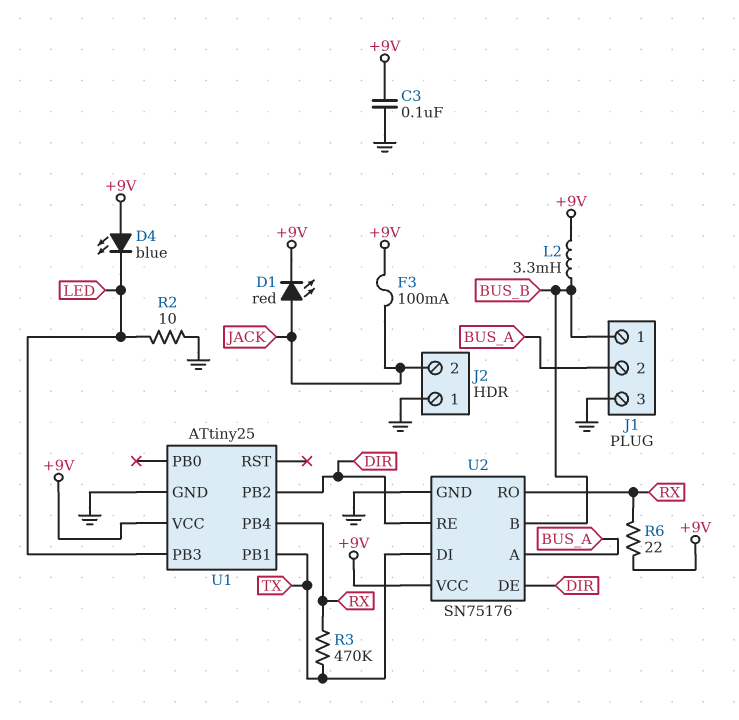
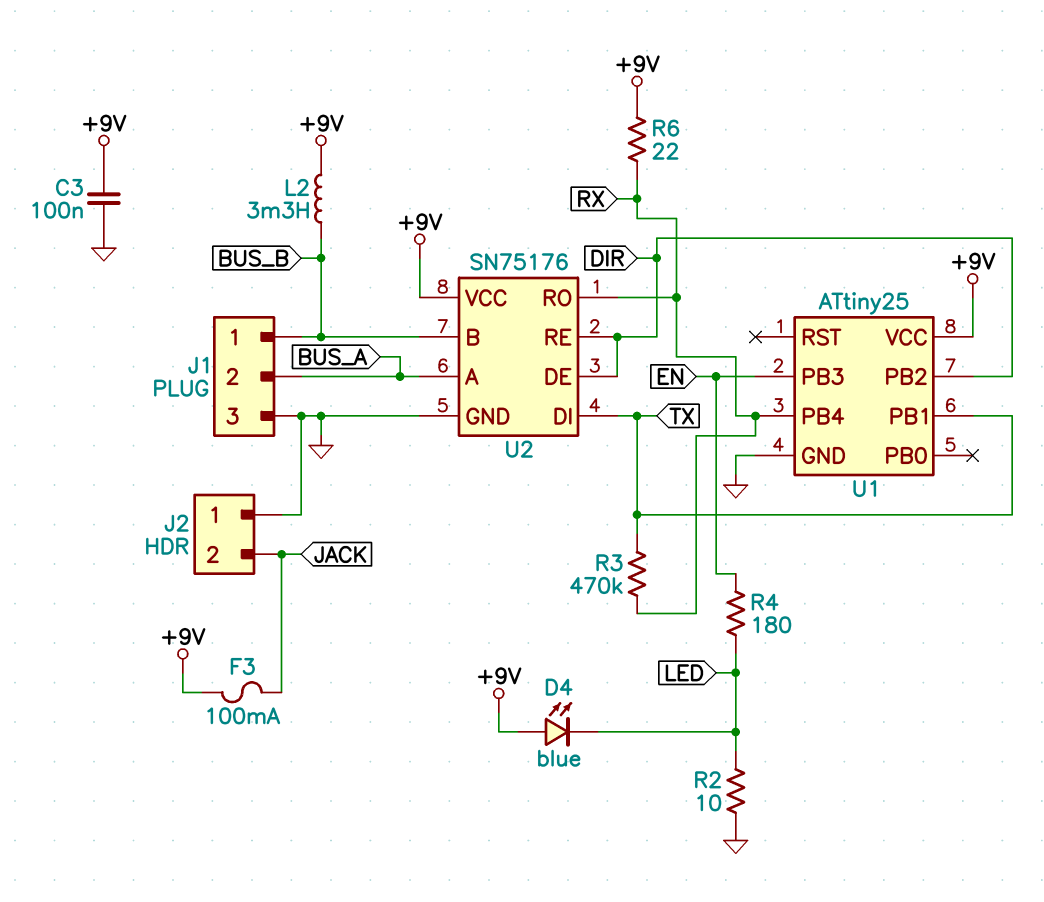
D1: LED red (A JACK, K +9V) -> none
R4: none -> 180 (EN, LED)
U1 pin PB3: LED -> EN

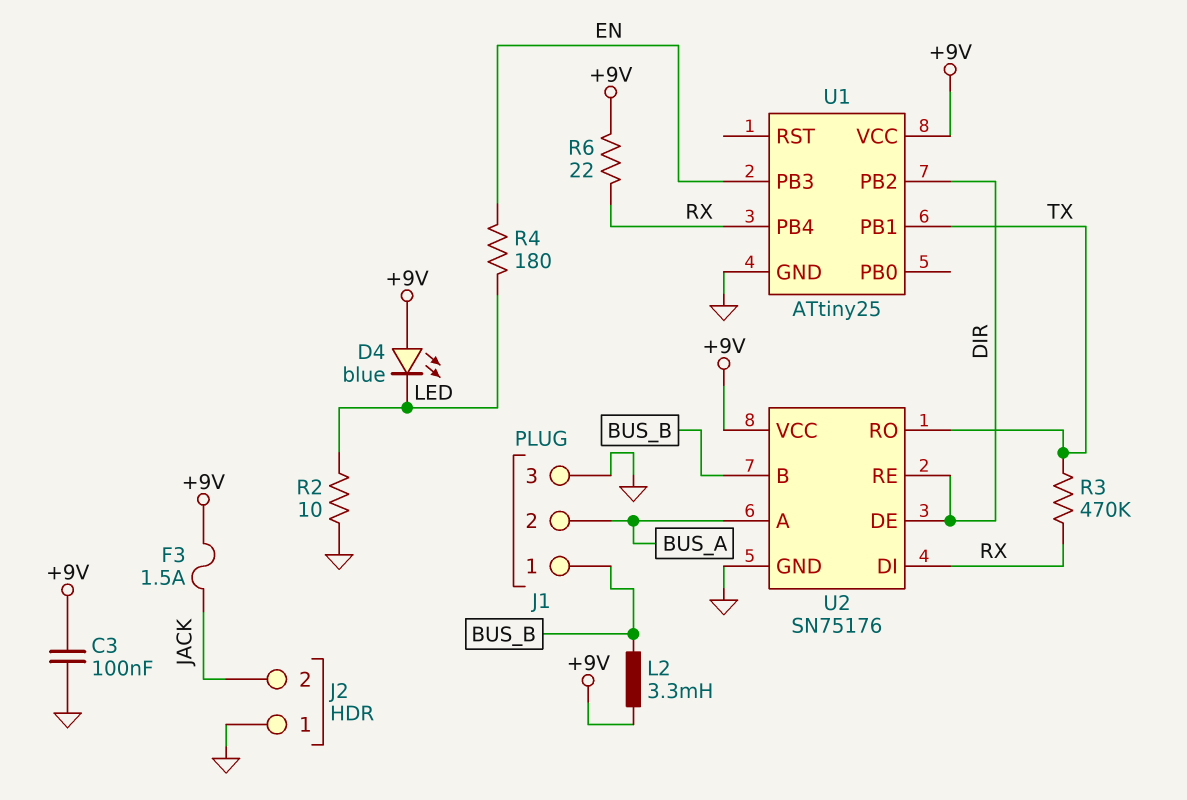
F3: 100mA (+9V, JACK) -> 1.5A (+9V, JACK)
U2 pin DI: TX -> RX
U2 pin RO: RX -> TX

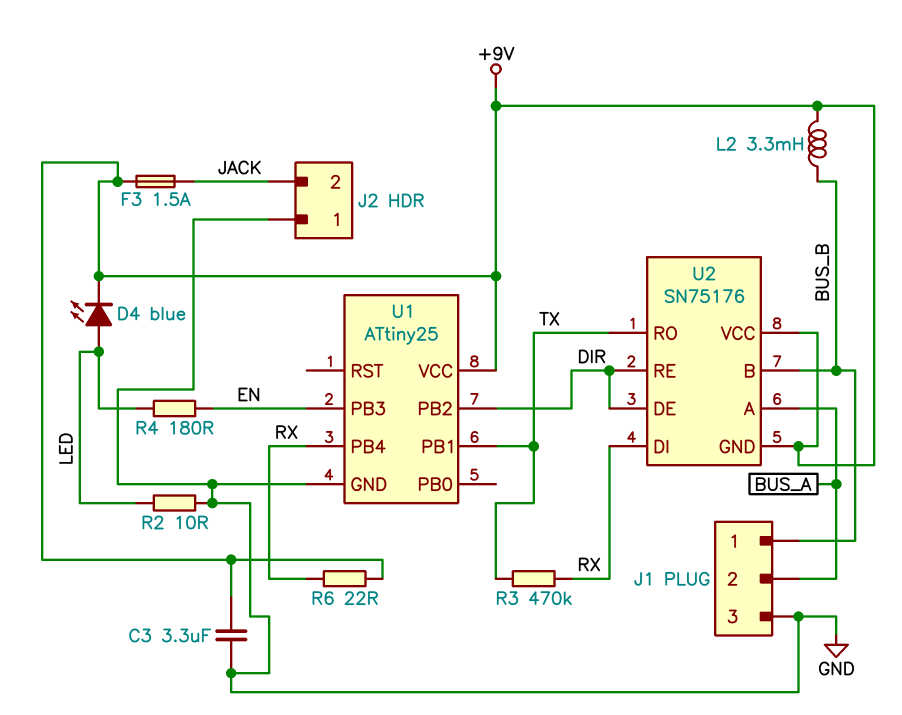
C3: 100nF (+9V, GND) -> 3.3uF (+9V, GND)
D4: LED blue (A +9V, K LED) -> LED blue (A LED, K +9V)
U2 pin GND: GND -> +9V

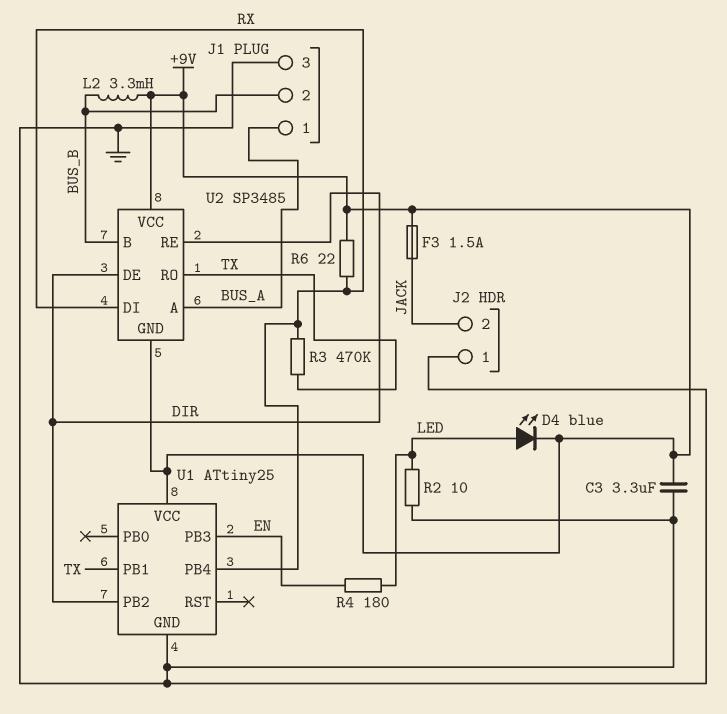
J1 pin 1: BUS_B -> BUS_A
J1 pin 2: BUS_A -> BUS_B
U2: SN75176 -> SP3485

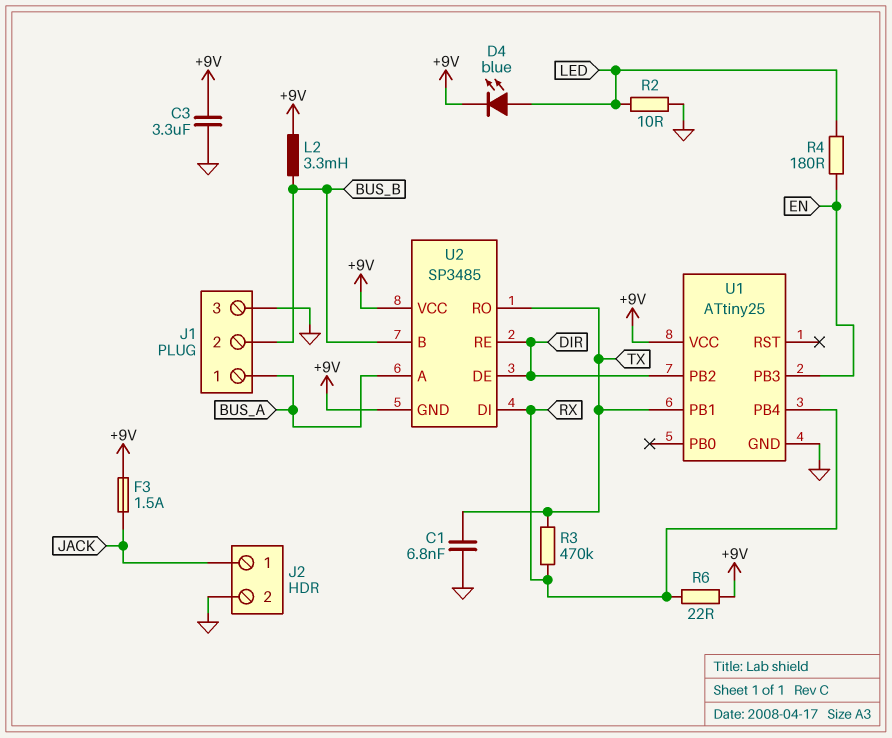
C1: none -> 6.8nF (GND, TX)
J2 pin 1: GND -> JACK
J2 pin 2: JACK -> GND

